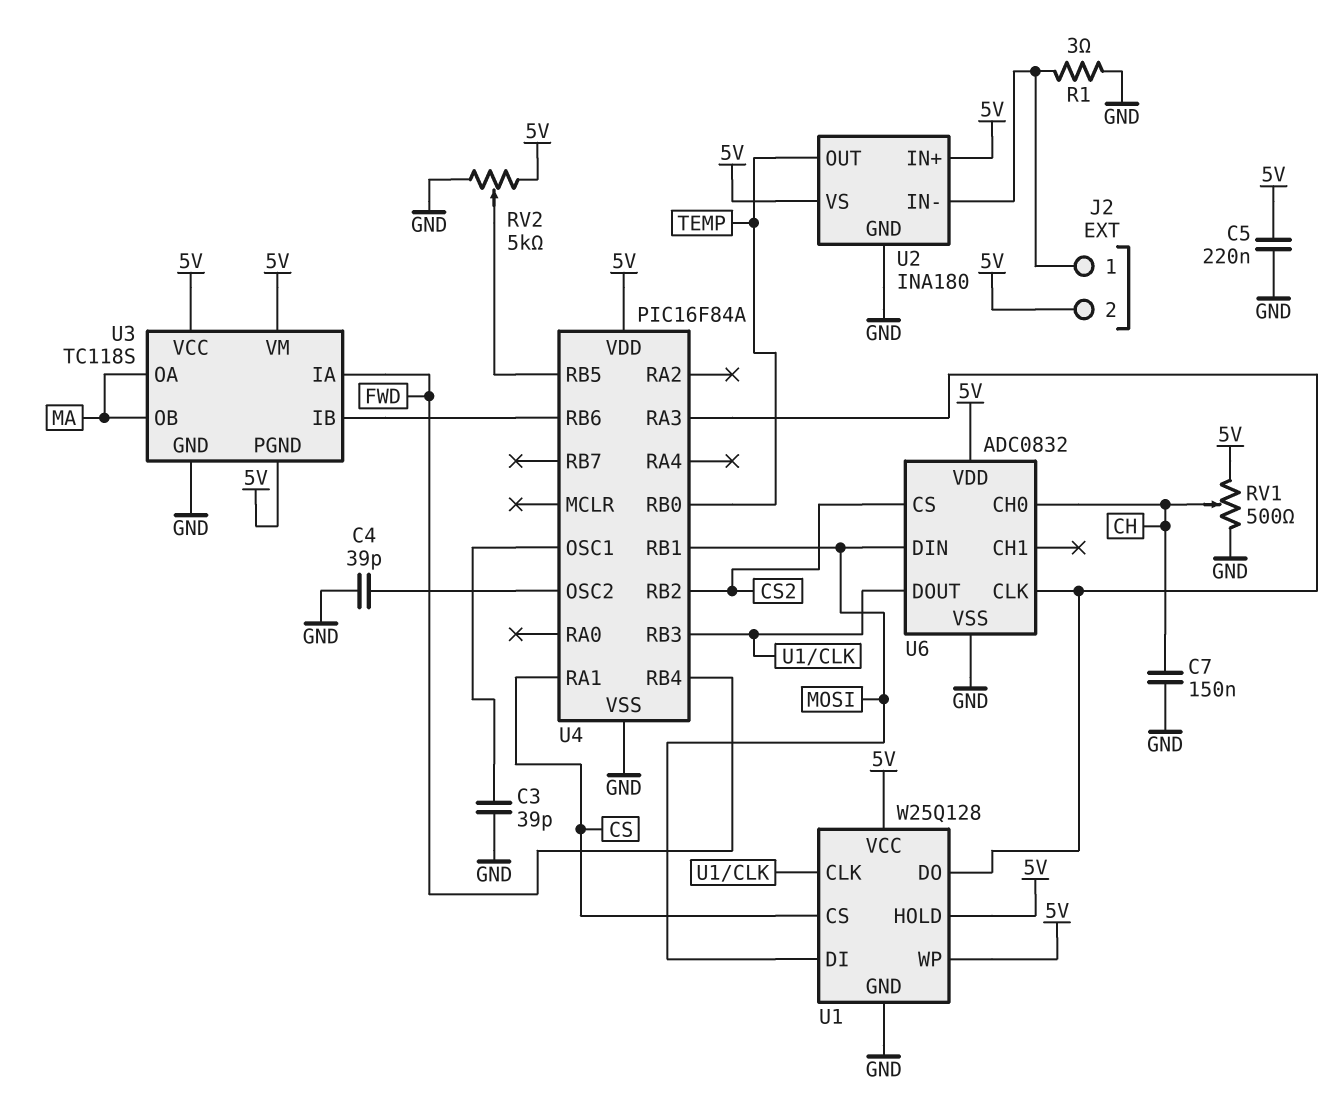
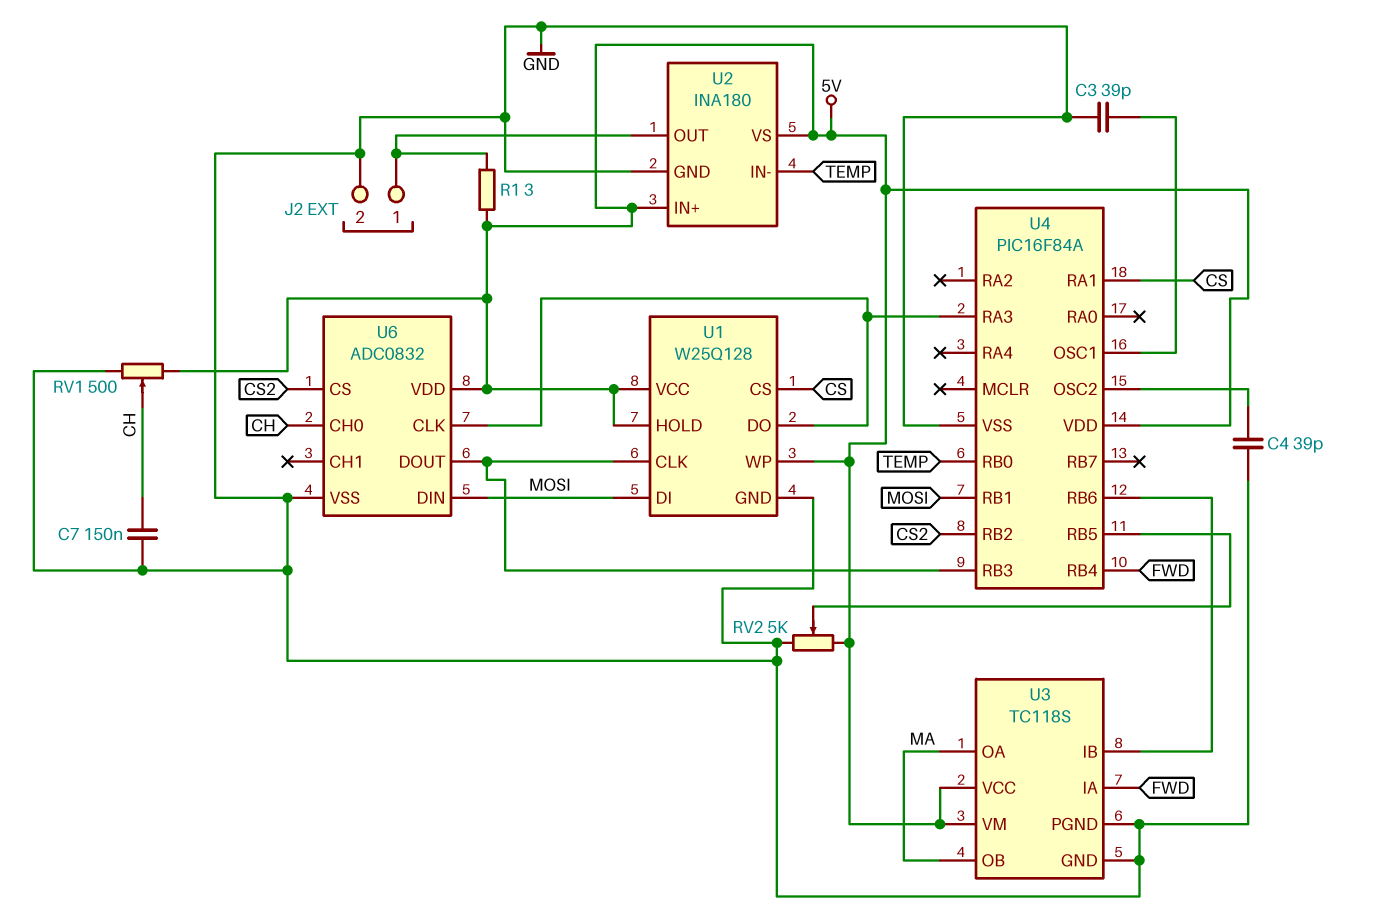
C5: 220nF (5V, GND) -> none
J2 pin 2: 5V -> GND
R1: 3 (GND, J2/1) -> 3 (5V, J2/1)
U2 pin IN-: J2/1 -> TEMP
U2 pin OUT: TEMP -> J2/1
U3 pin PGND: 5V -> GND

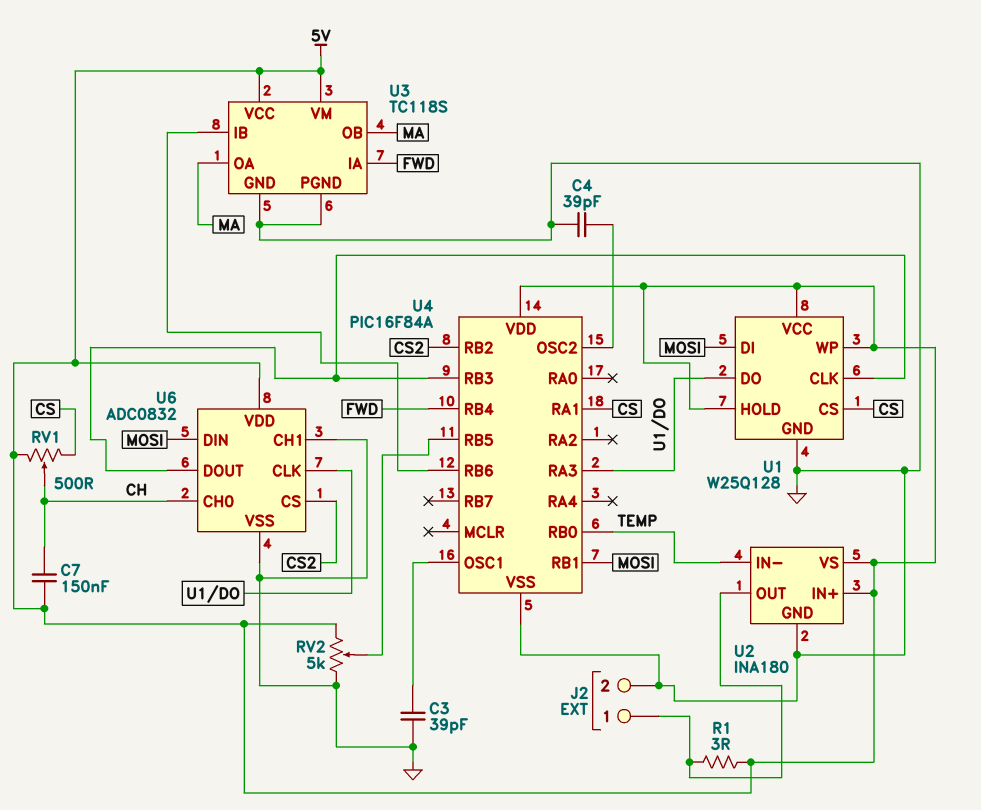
C7: 150nF (CH, GND) -> 150nF (5V, CH)
RV1: 500 (5V, GND, wiper CH) -> 500 (5V, CS, wiper CH)
U6 pin CH1: none -> GND

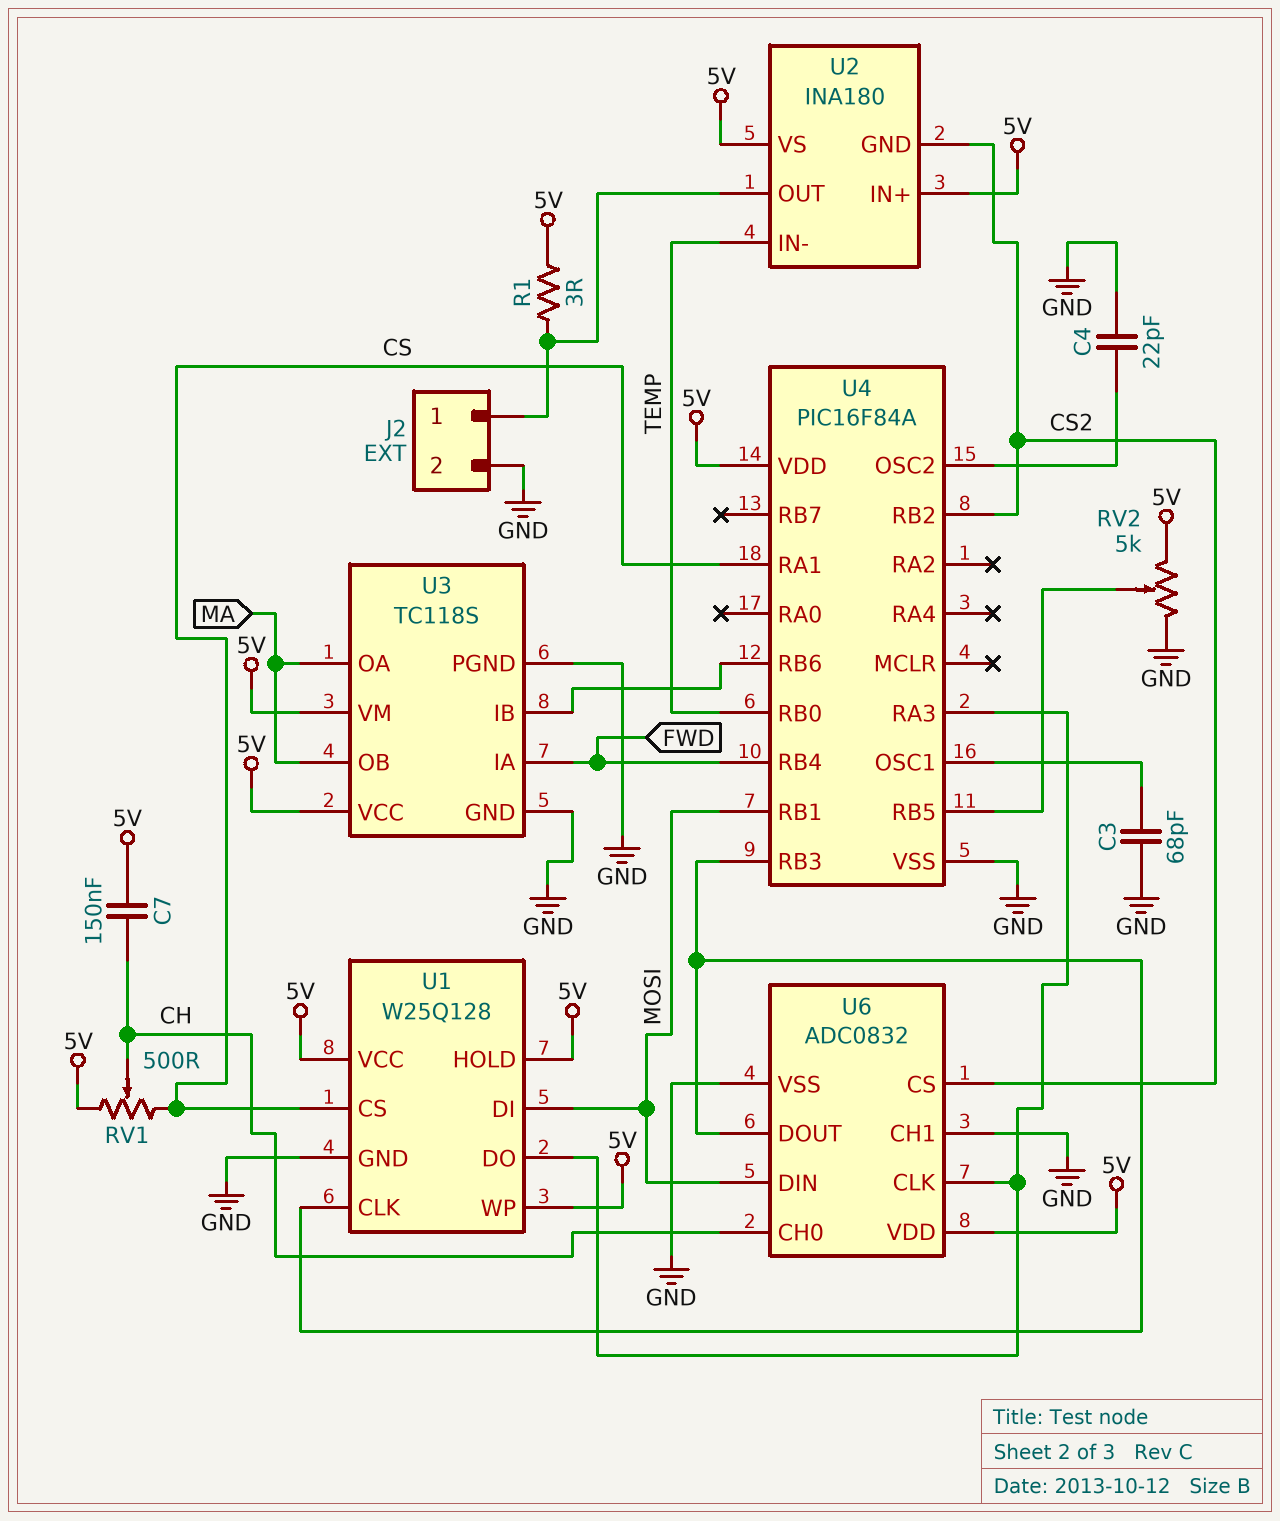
C3: 39pF (GND, U4/OSC1) -> 68pF (GND, U4/OSC1)
C4: 39pF (GND, U4/OSC2) -> 22pF (GND, U4/OSC2)
U2 pin GND: GND -> CS2

